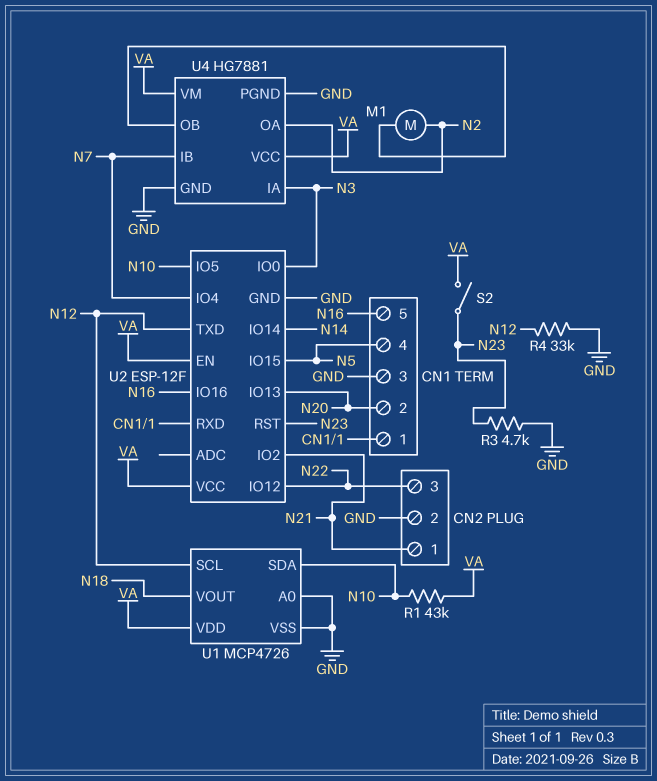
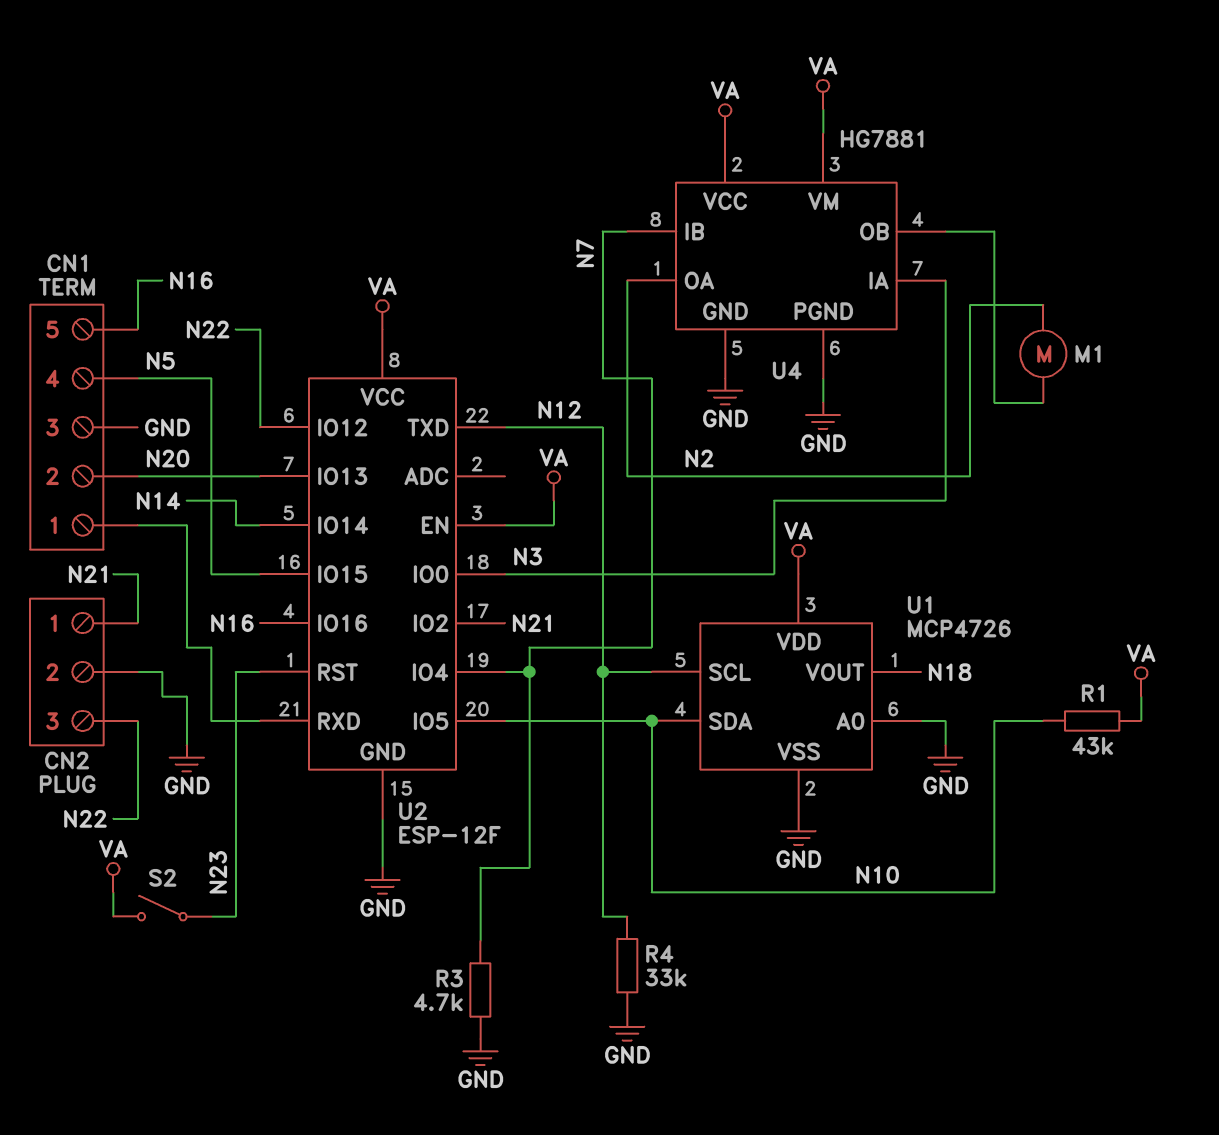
R3: 4.7k (GND, N23) -> 4.7k (GND, N7)

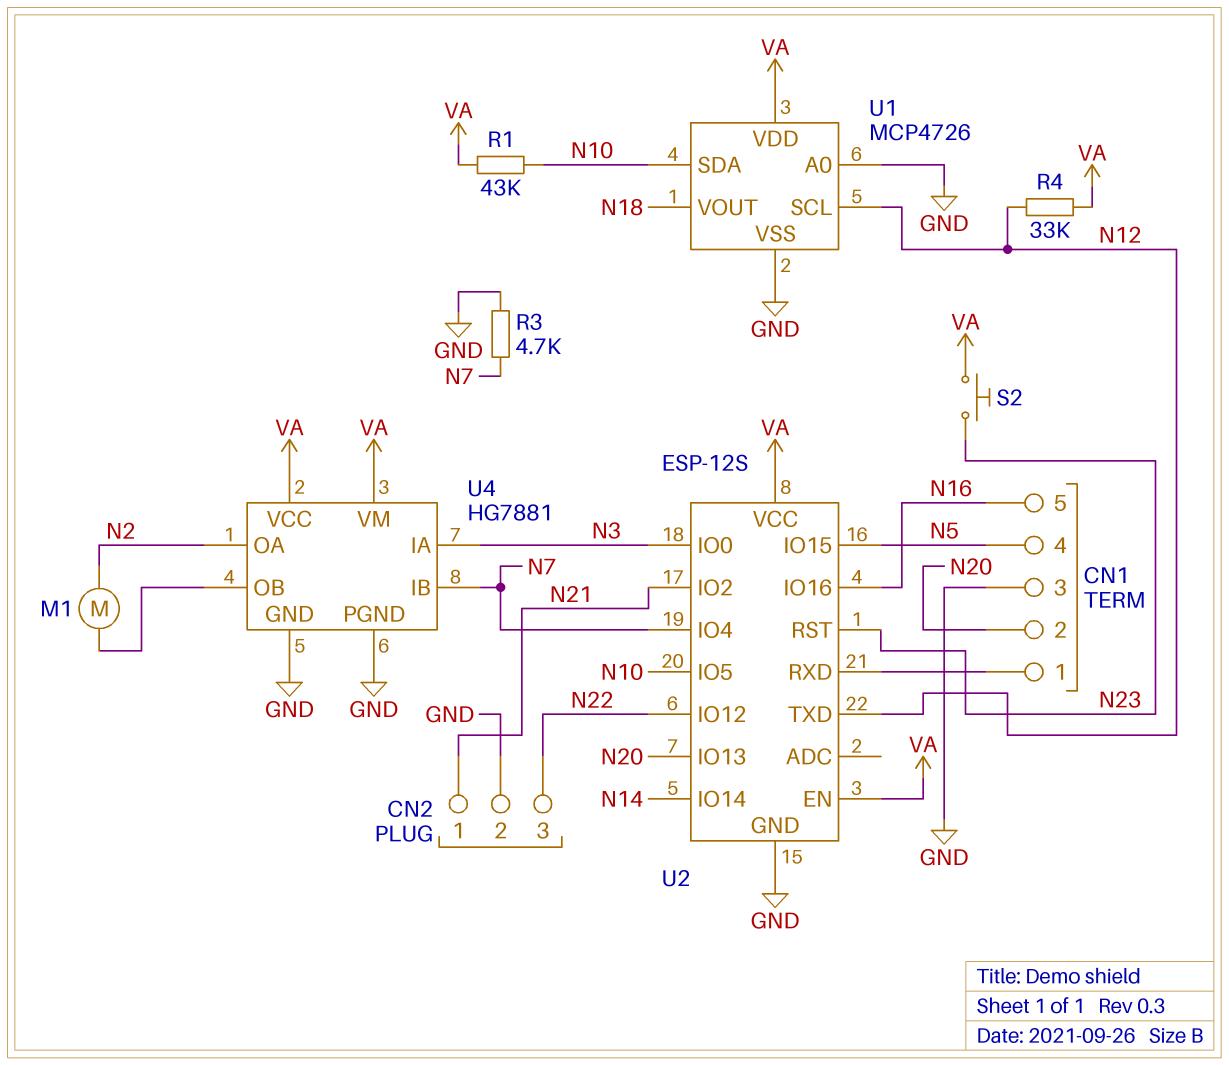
R4: 33k (GND, N12) -> 33k (N12, VA)
S2: switch (N23, VA) -> button (N23, VA)
U2: ESP-12F -> ESP-12S

